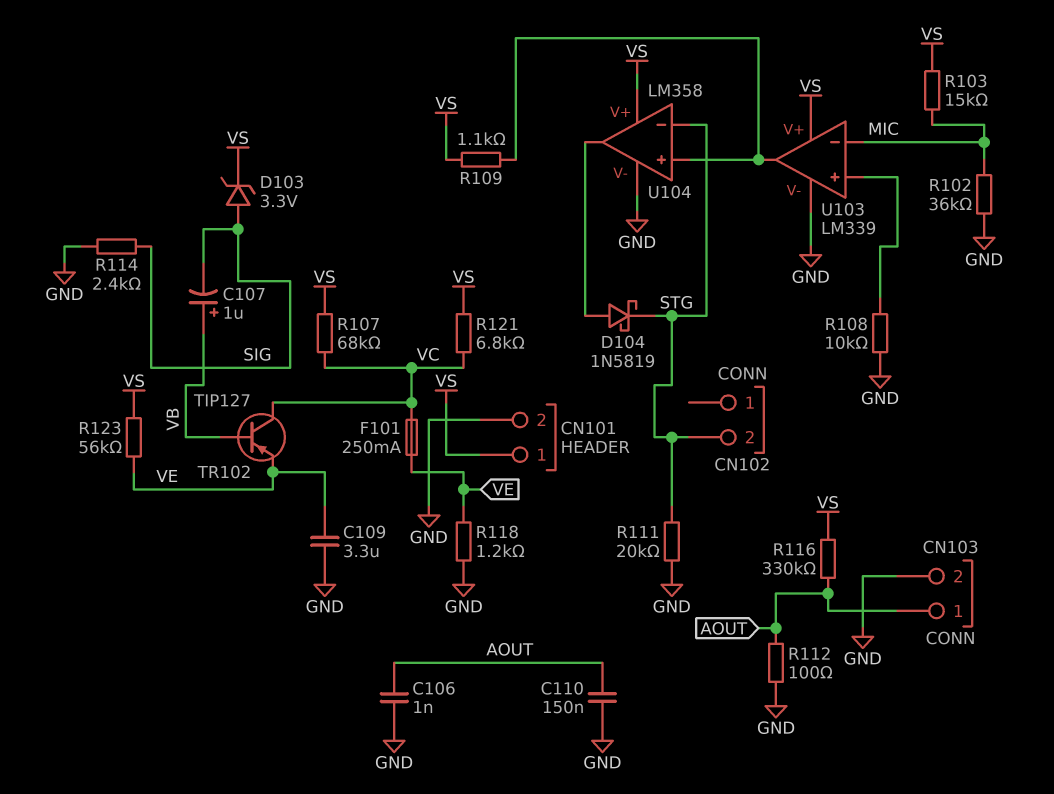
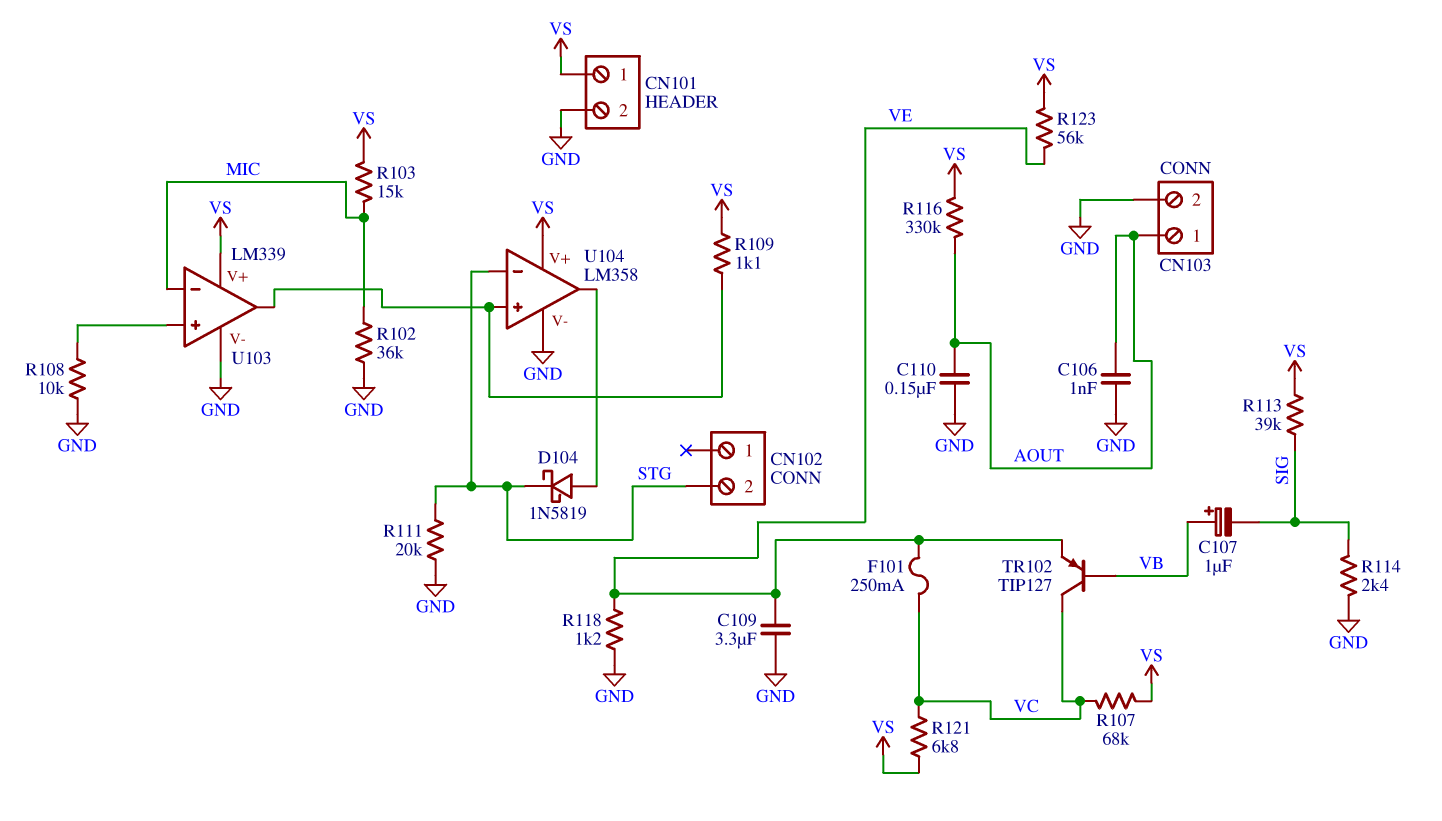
D103: zener 3.3V (A SIG, K VS) -> none
R112: 100 (AOUT, GND) -> none
R113: none -> 39k (SIG, VS)

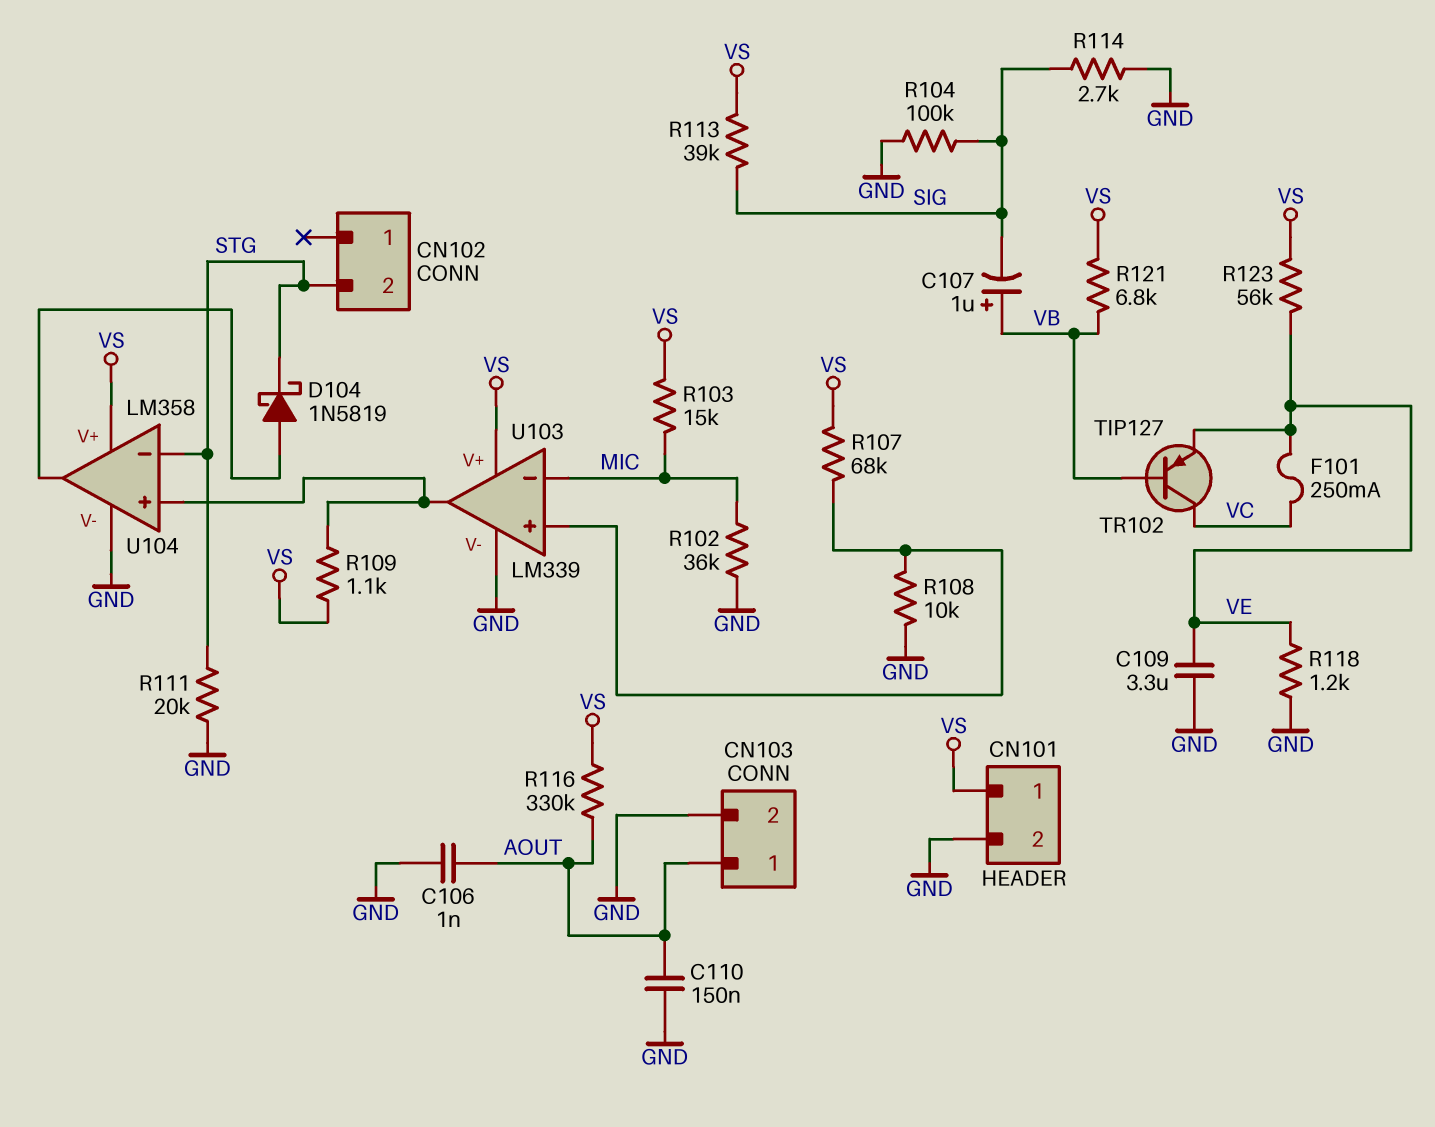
R104: none -> 100k (GND, SIG)
R107: 68k (VC, VS) -> 68k (U103/in+, VS)
R114: 2.4k (GND, SIG) -> 2.7k (GND, SIG)
R121: 6.8k (VC, VS) -> 6.8k (VB, VS)

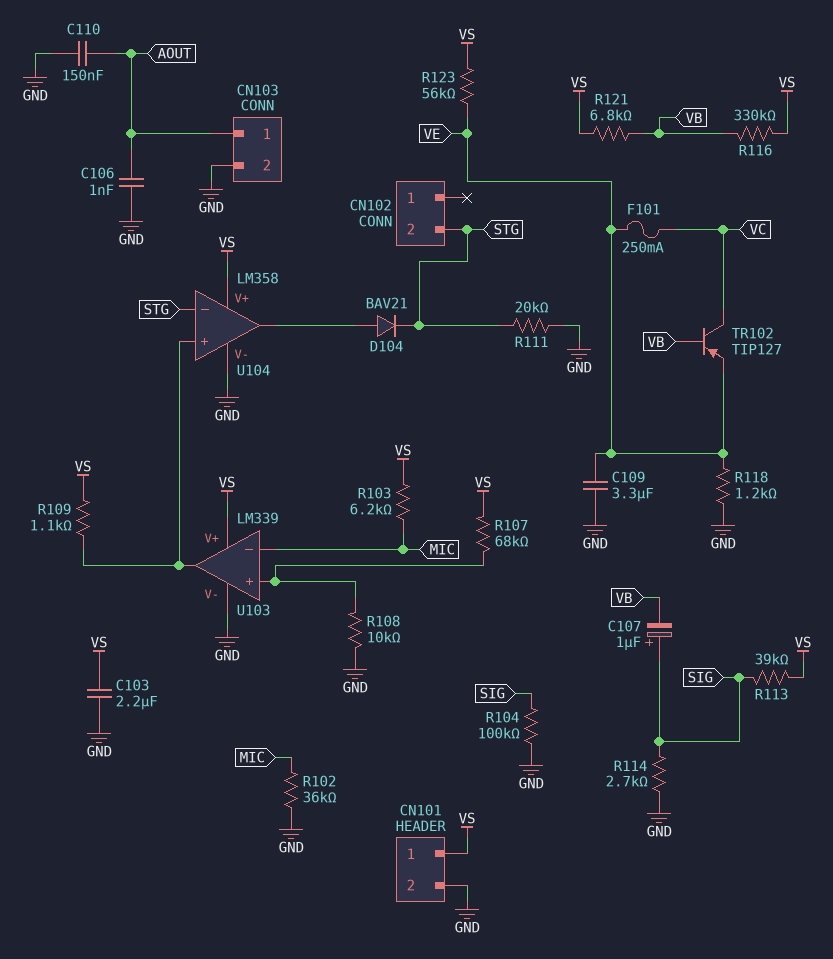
C103: none -> 2.2uF (GND, VS)
C107: 1uF (plus VB, minus SIG) -> 1uF (plus SIG, minus VB)
D104: schottky 1N5819 (A U104/out, K STG) -> diode BAV21 (A U104/out, K STG)
R103: 15k (MIC, VS) -> 6.2k (MIC, VS)
R116: 330k (AOUT, VS) -> 330k (VB, VS)

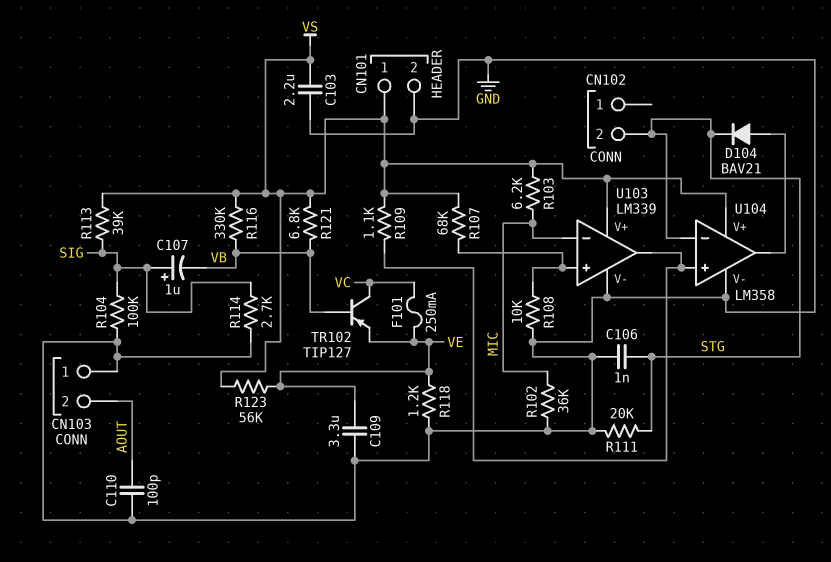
C106: 1nF (AOUT, GND) -> 1nF (GND, STG)
C110: 150nF (AOUT, GND) -> 100pF (AOUT, GND)
CN103 pin 1: AOUT -> GND
CN103 pin 2: GND -> AOUT

